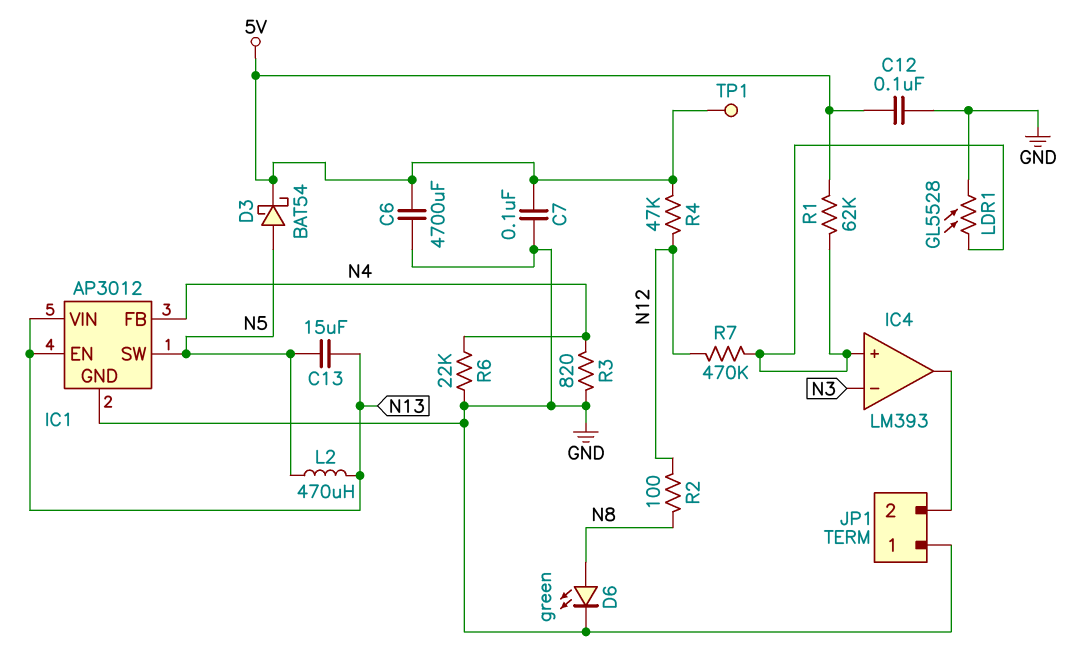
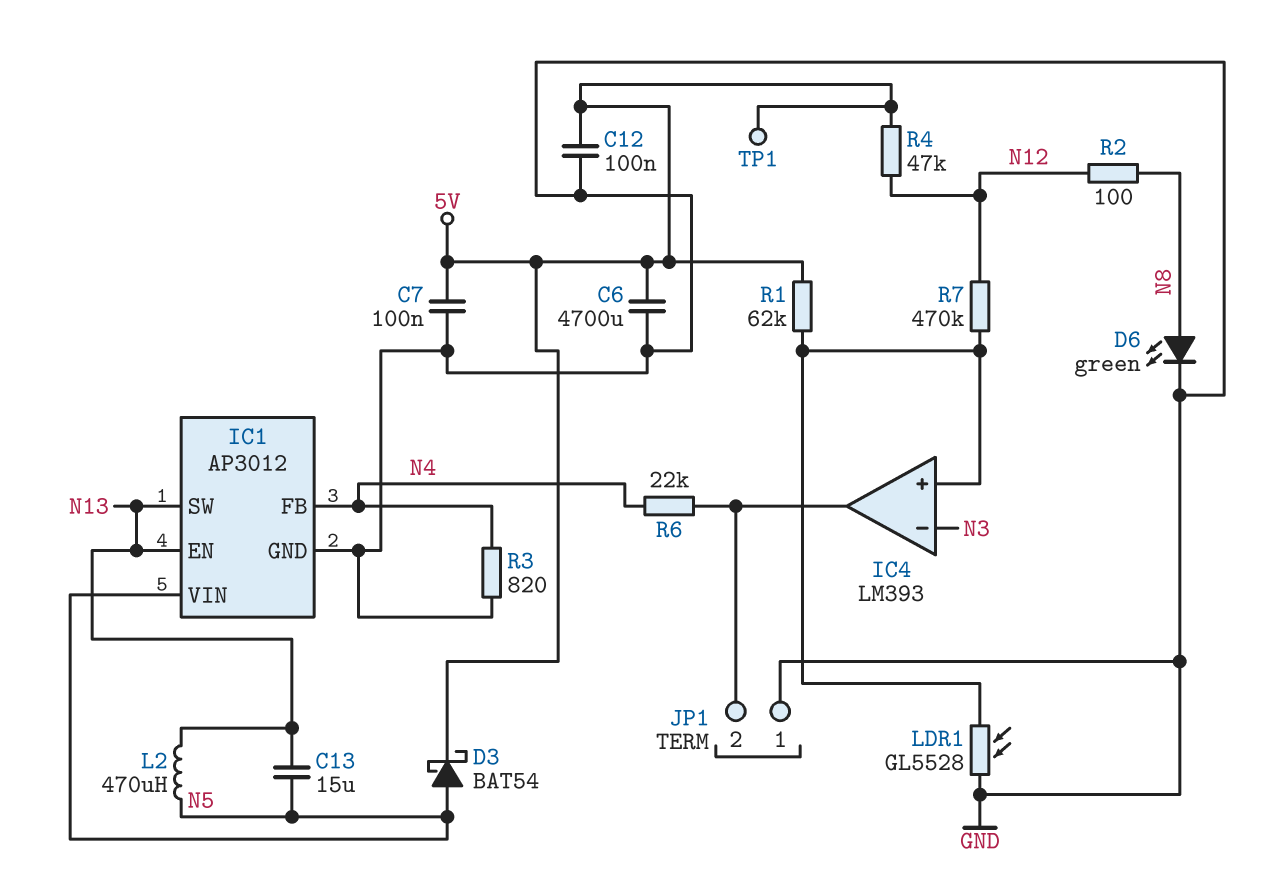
IC1 pin SW: N5 -> N13
IC1 pin VIN: N13 -> N5
R6: 22k (GND, N4) -> 22k (IC4/out, N4)

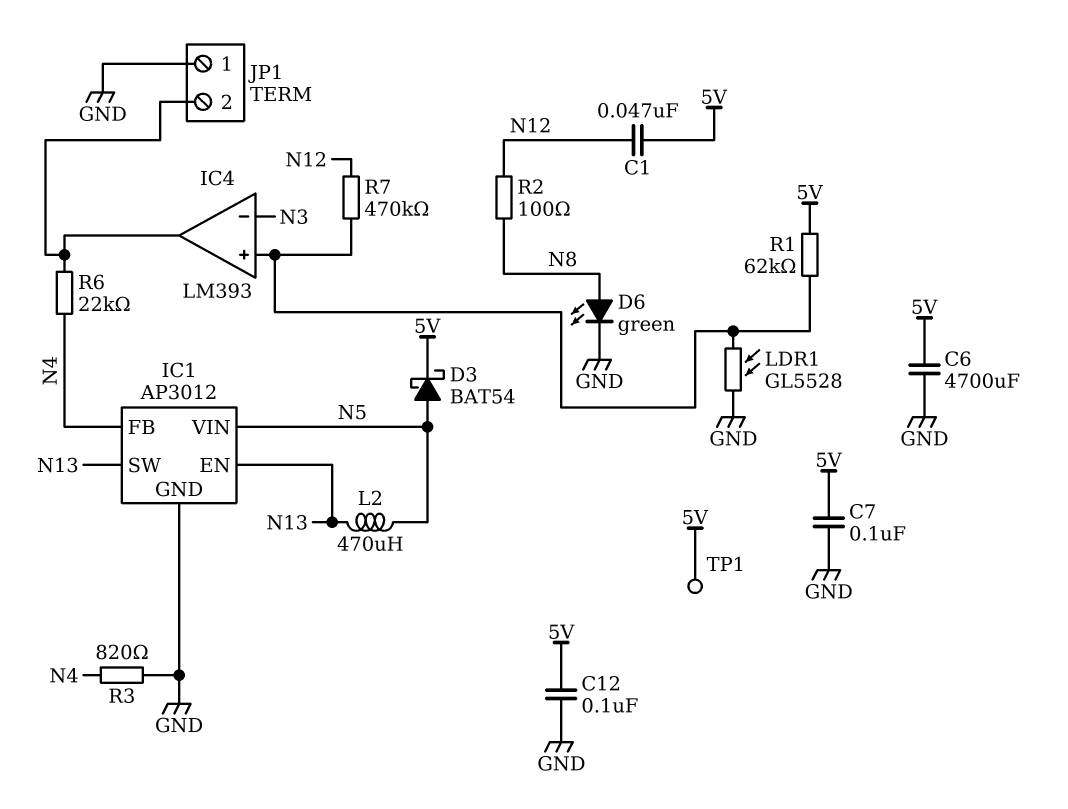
C1: none -> 47nF (5V, N12)
C13: 15uF (N5, N13) -> none
R4: 47k (5V, N12) -> none

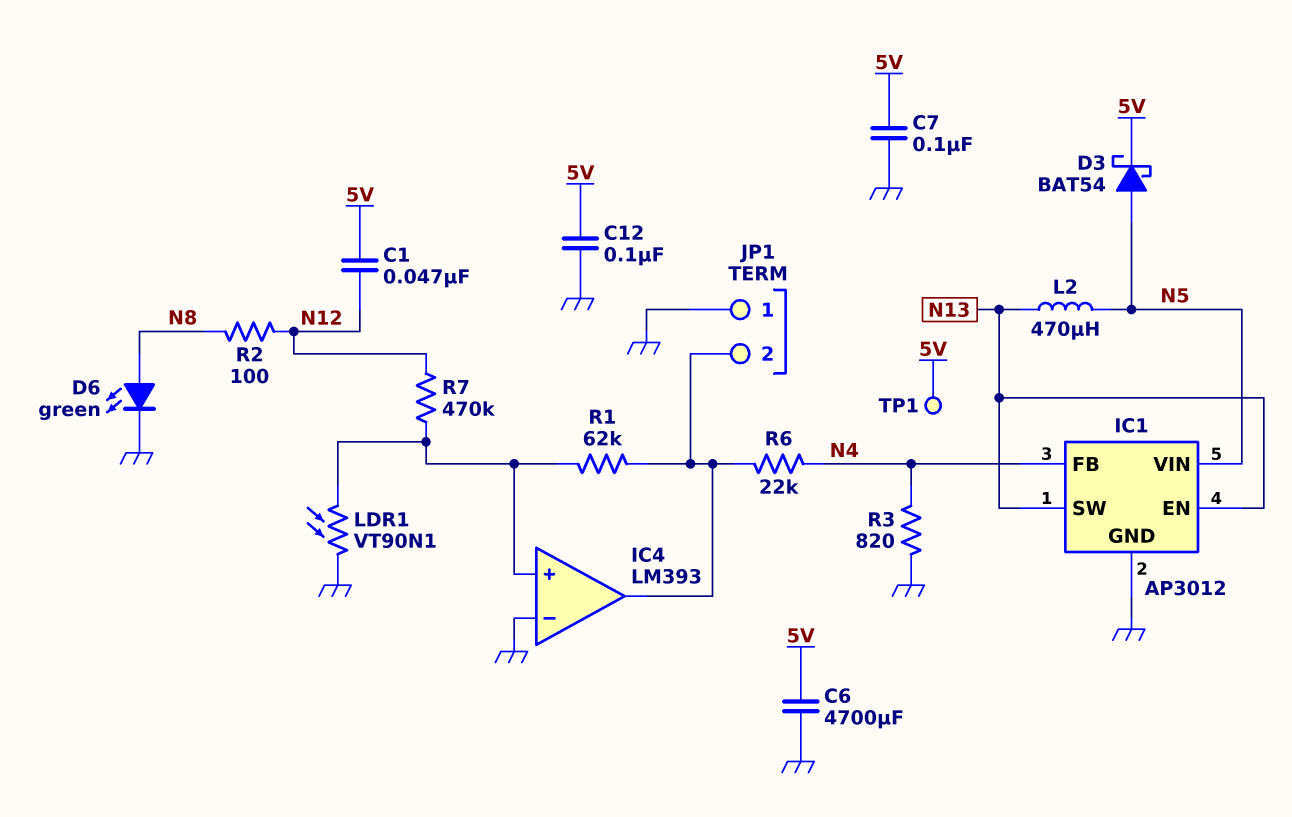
IC4 pin in-: N3 -> GND
LDR1: GL5528 (GND, IC4/in+) -> VT90N1 (GND, IC4/in+)
R1: 62k (5V, IC4/in+) -> 62k (IC4/in+, IC4/out)

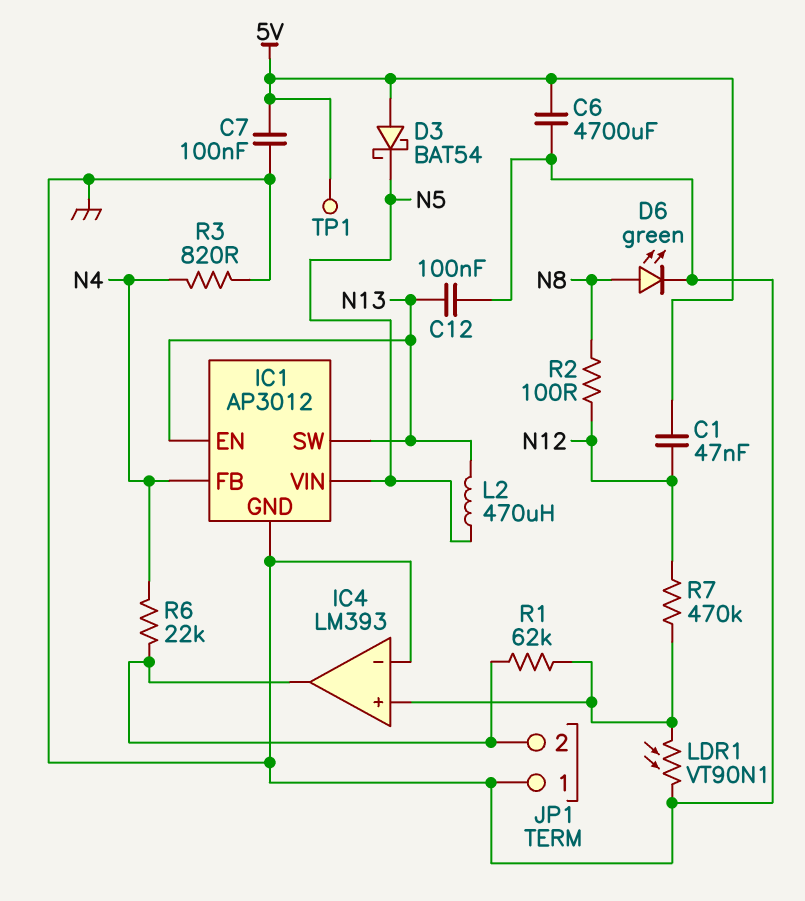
C12: 100nF (5V, GND) -> 100nF (GND, N13)
D3: schottky BAT54 (A N5, K 5V) -> schottky BAT54 (A 5V, K N5)

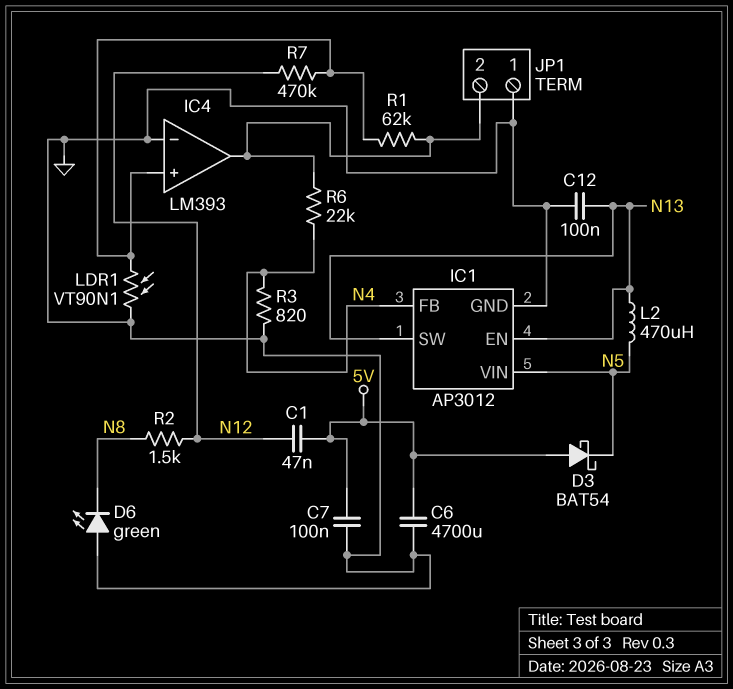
D6: LED green (A N8, K GND) -> LED green (A GND, K N8)
R2: 100 (N8, N12) -> 1.5k (N8, N12)
TP1: test point (5V) -> none

